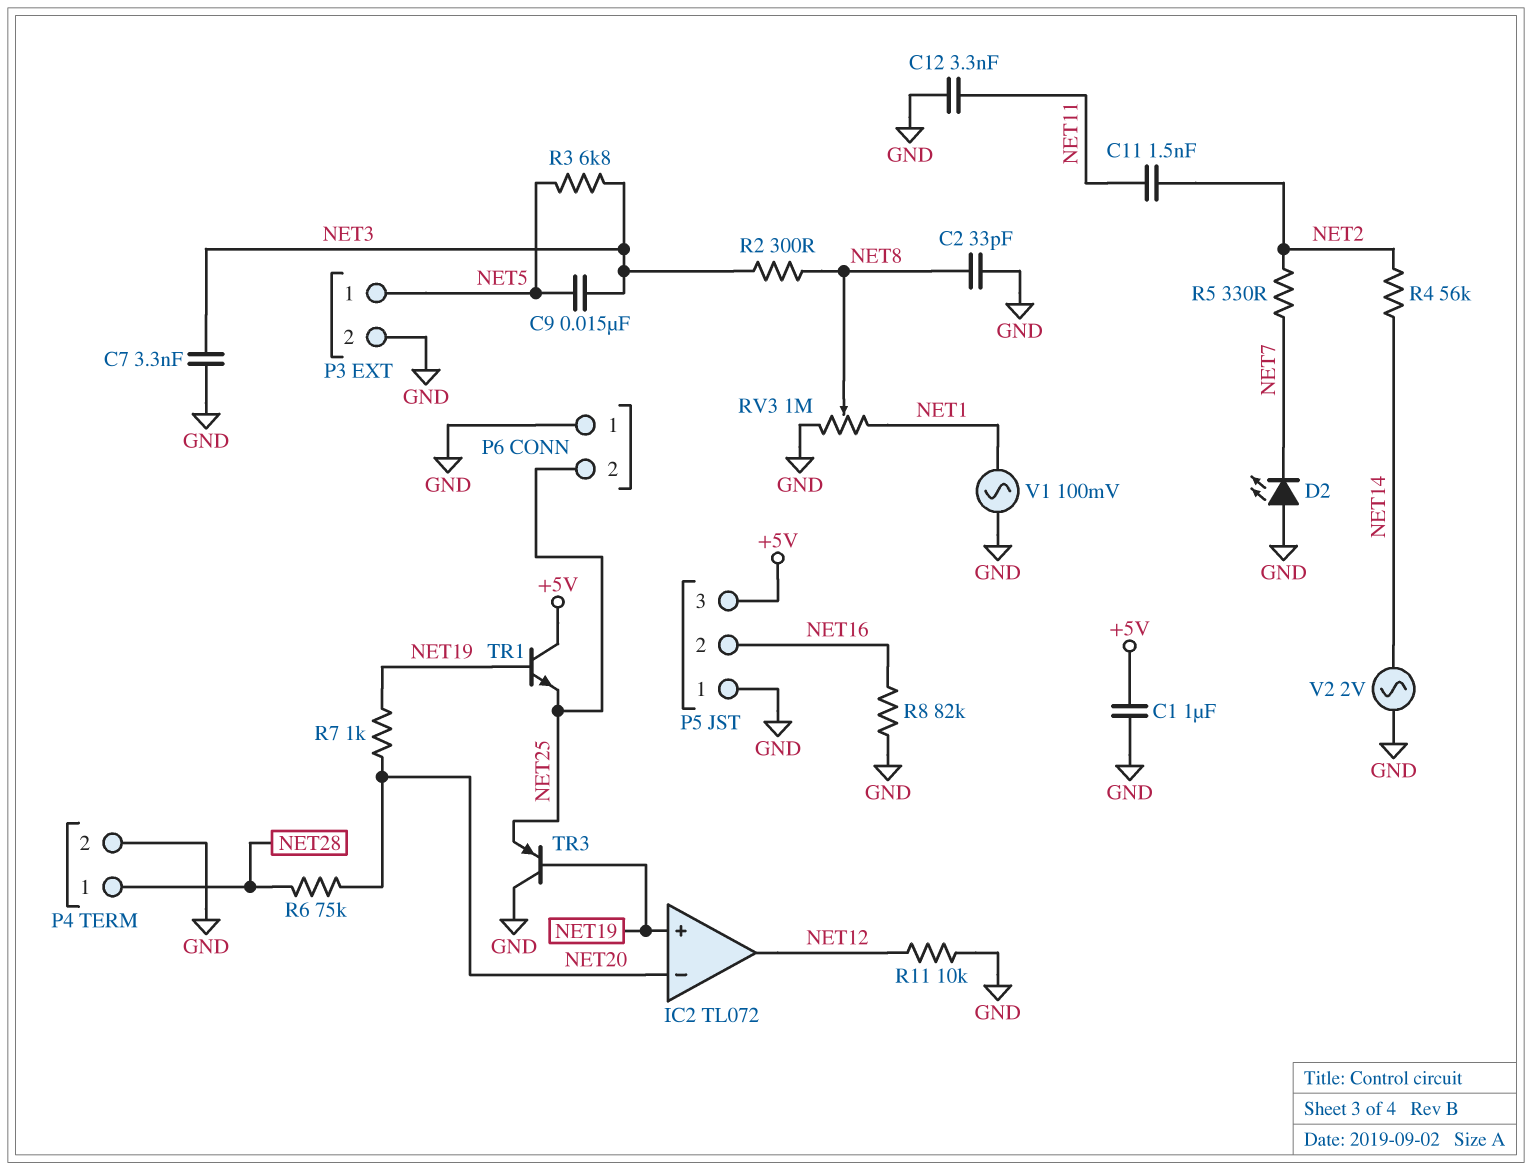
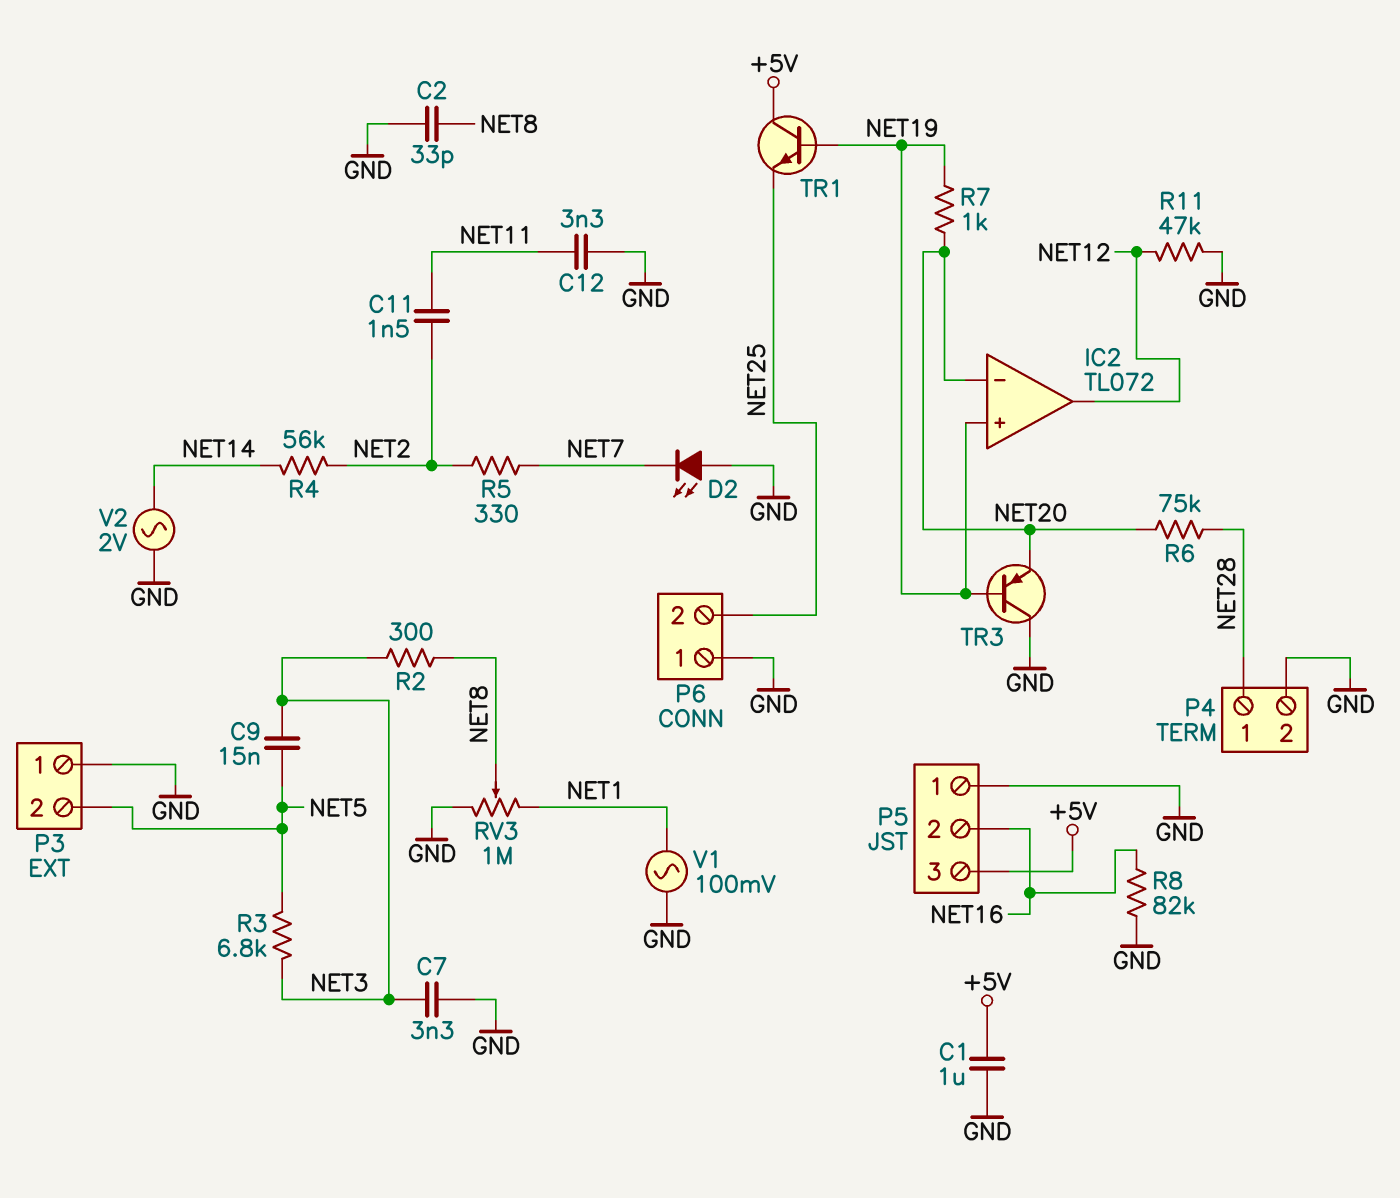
P3 pin 1: NET5 -> GND
P3 pin 2: GND -> NET5
R11: 10k (GND, NET12) -> 47k (GND, NET12)
TR3: PNP (B NET19, C GND, E NET25) -> PNP (B NET19, C GND, E NET20)

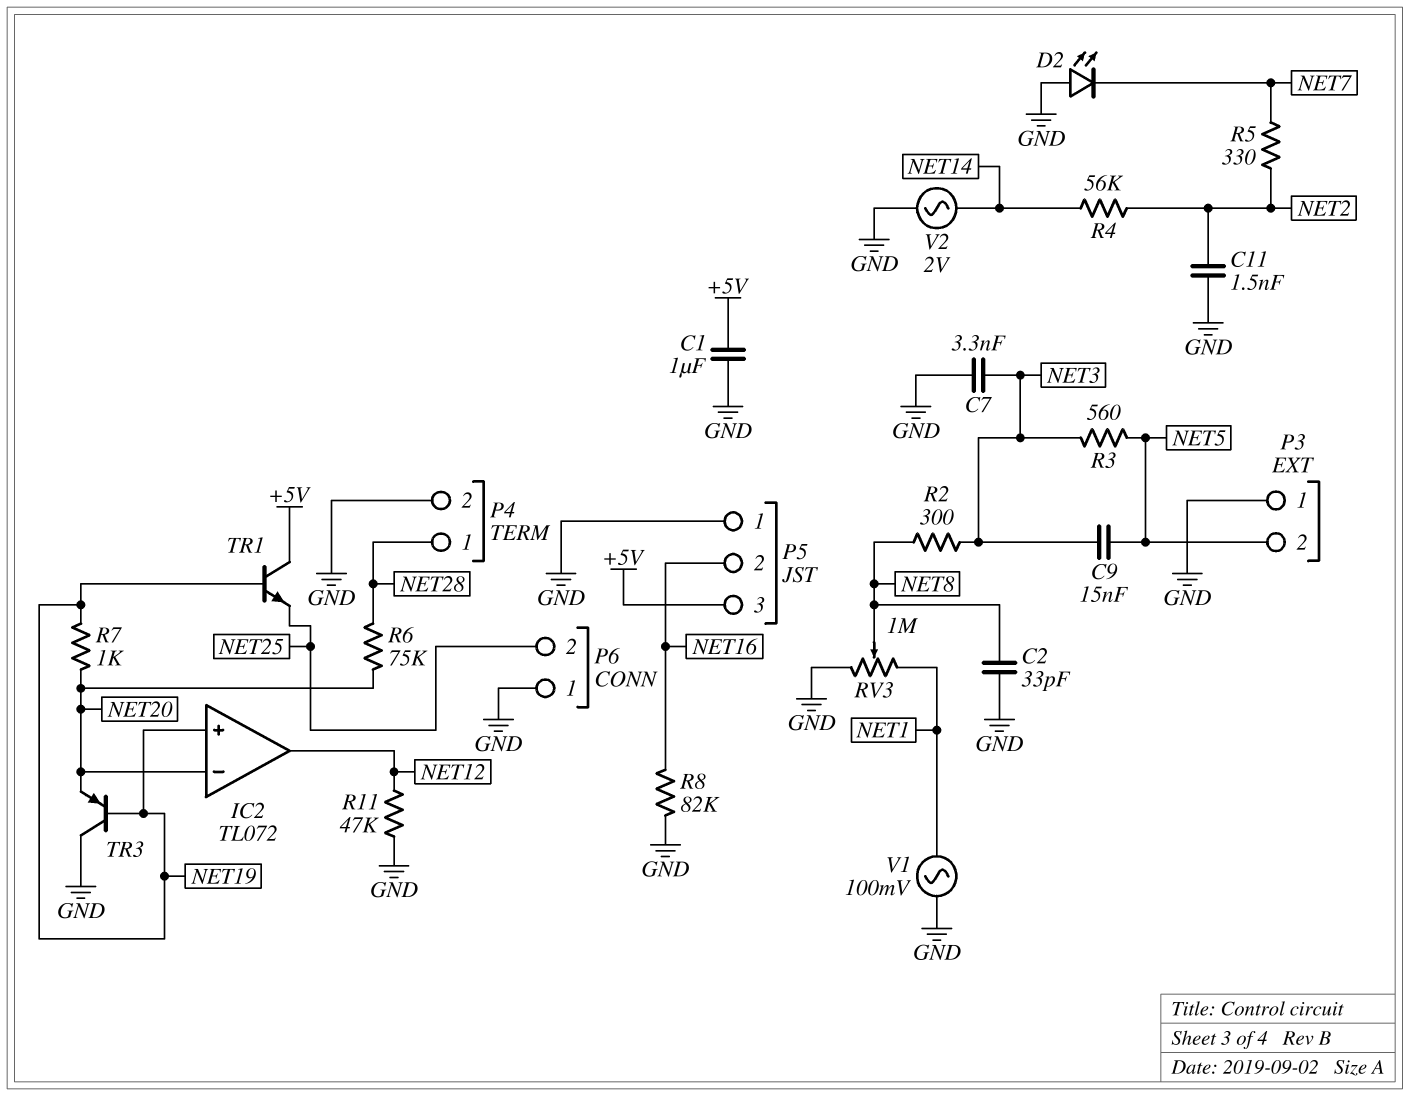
C11: 1.5nF (NET2, NET11) -> 1.5nF (GND, NET2)
C12: 3.3nF (GND, NET11) -> none
R3: 6.8k (NET3, NET5) -> 560 (NET3, NET5)

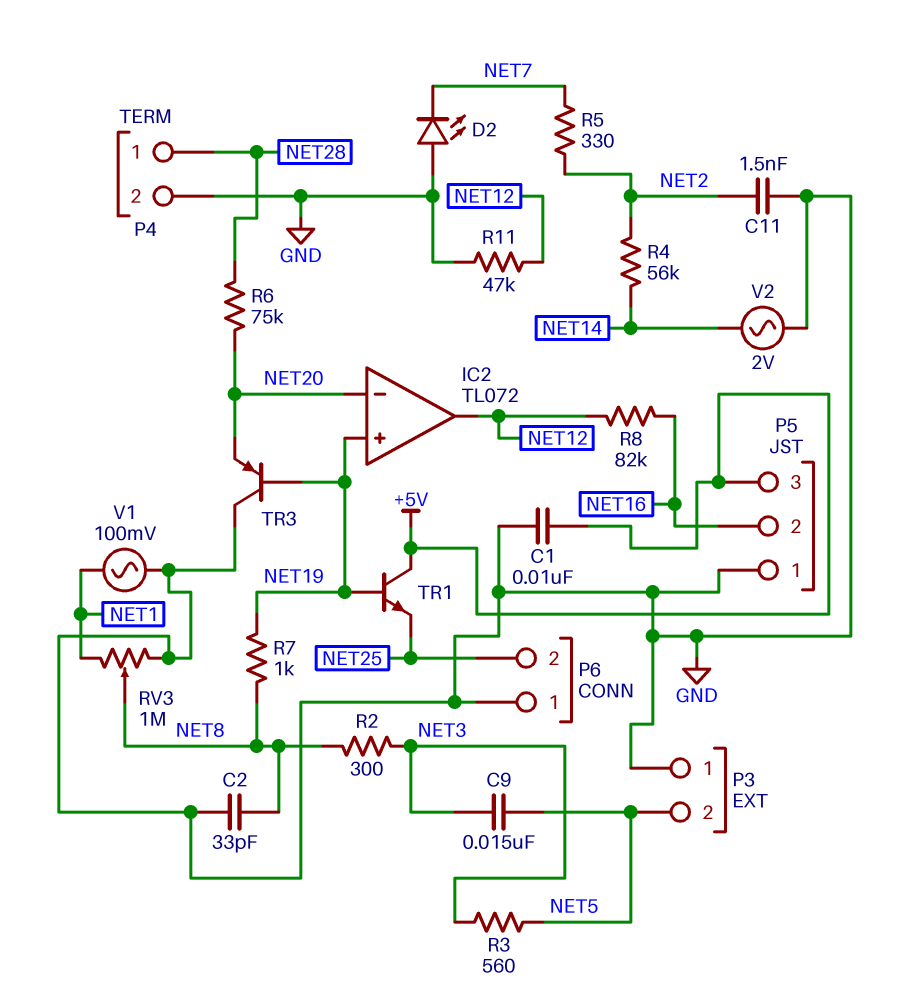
C1: 1uF (+5V, GND) -> 10nF (+5V, GND)
C7: 3.3nF (GND, NET3) -> none
R7: 1k (NET19, NET20) -> 1k (NET8, NET19)
R8: 82k (GND, NET16) -> 82k (NET12, NET16)

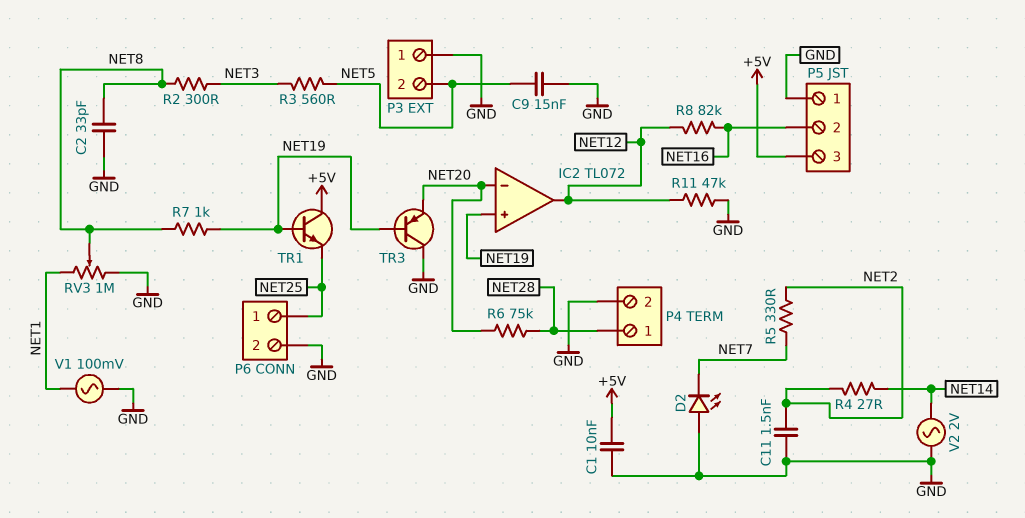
C9: 15nF (NET3, NET5) -> 15nF (GND, NET5)
P6 pin 1: GND -> NET25
P6 pin 2: NET25 -> GND
R4: 56k (NET2, NET14) -> 27 (NET2, NET14)

